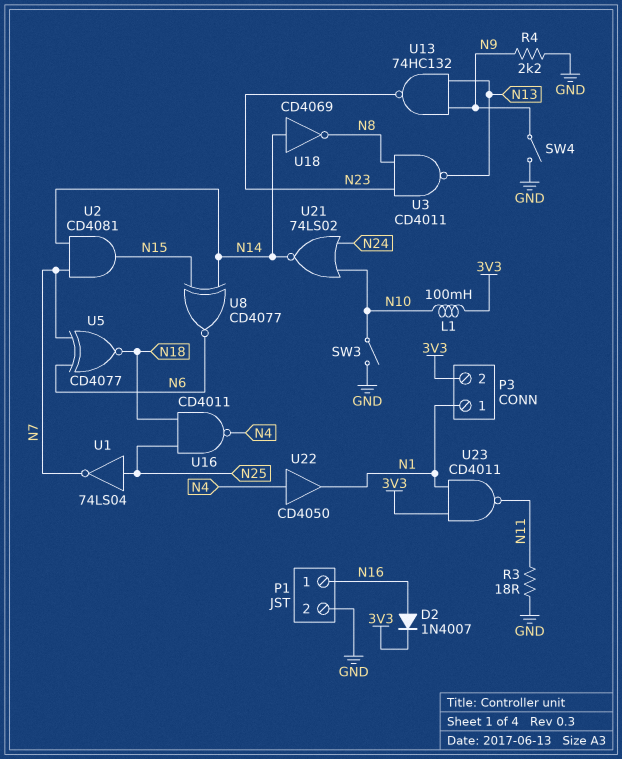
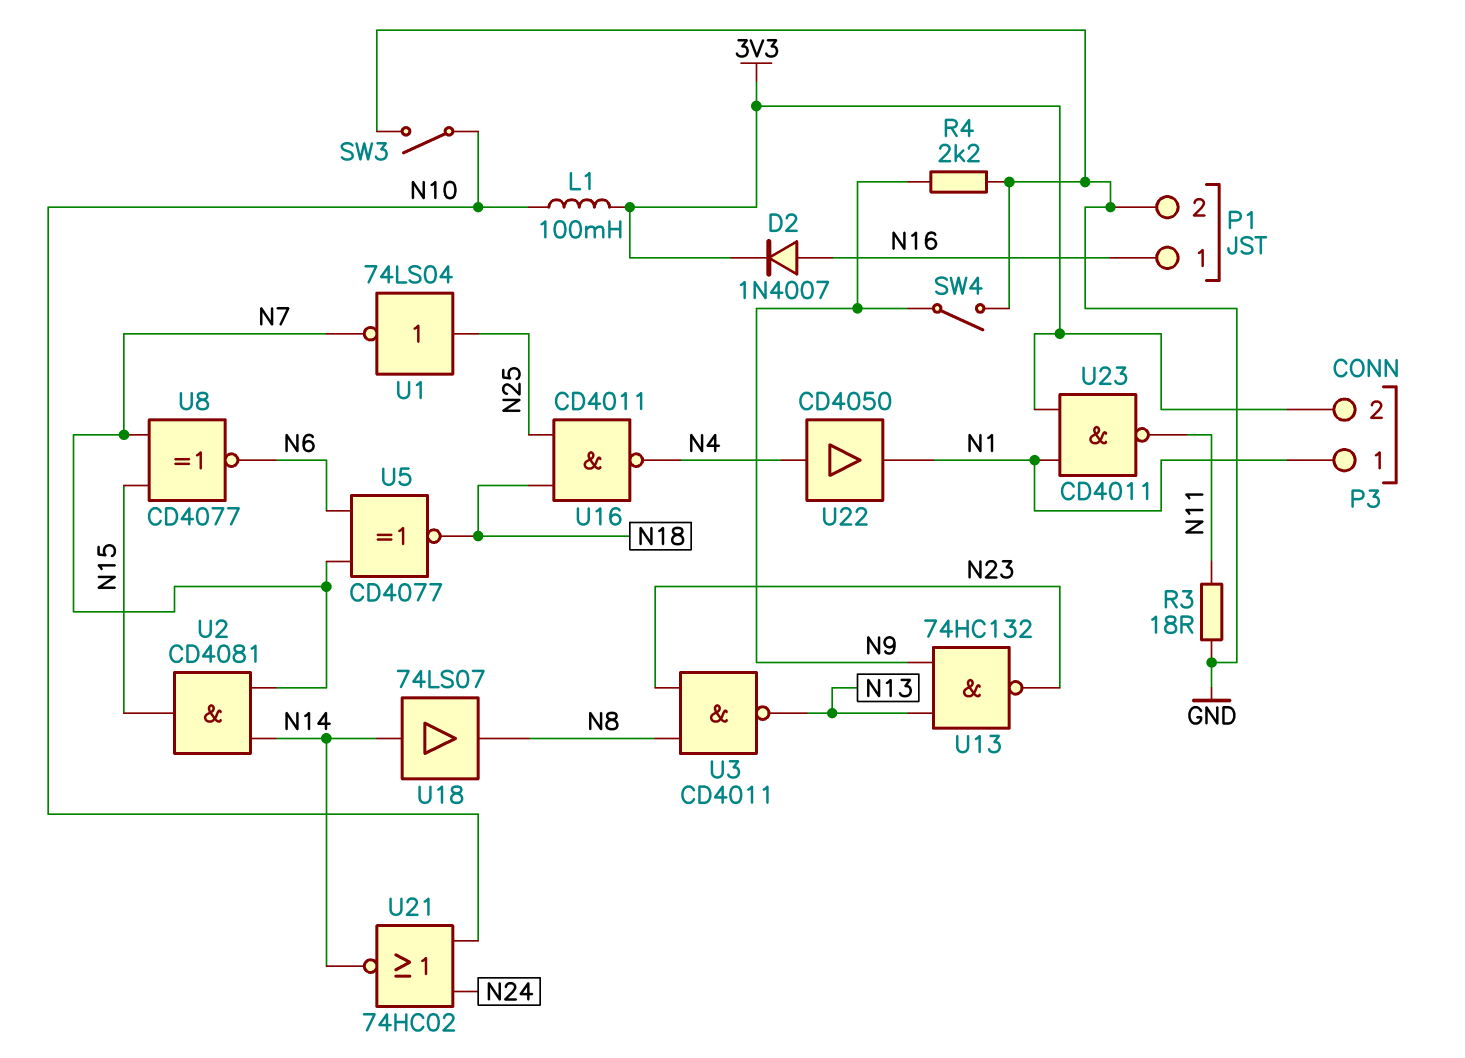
U8: XNOR CD4077 (in N14, in N15, out N6) -> XNOR CD4077 (in N7, in N15, out N6)
U18: NOT CD4069 (in N14, out N8) -> buffer 74LS07 (in N14, out N8)
U21: NOR 74LS02 (in N10, in N24, out N14) -> NOR 74HC02 (in N10, in N24, out N14)

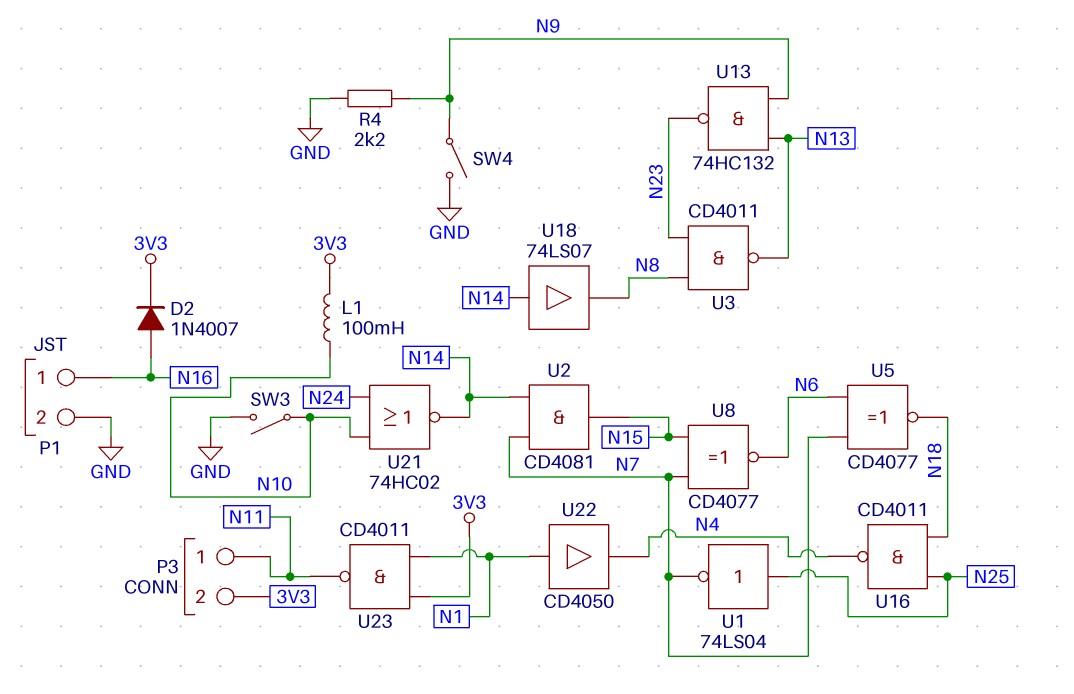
P3 pin 1: N1 -> N11
R3: 18 (GND, N11) -> none
U22: buffer CD4050 (in N4, out N1) -> buffer CD4050 (in N1, out N4)

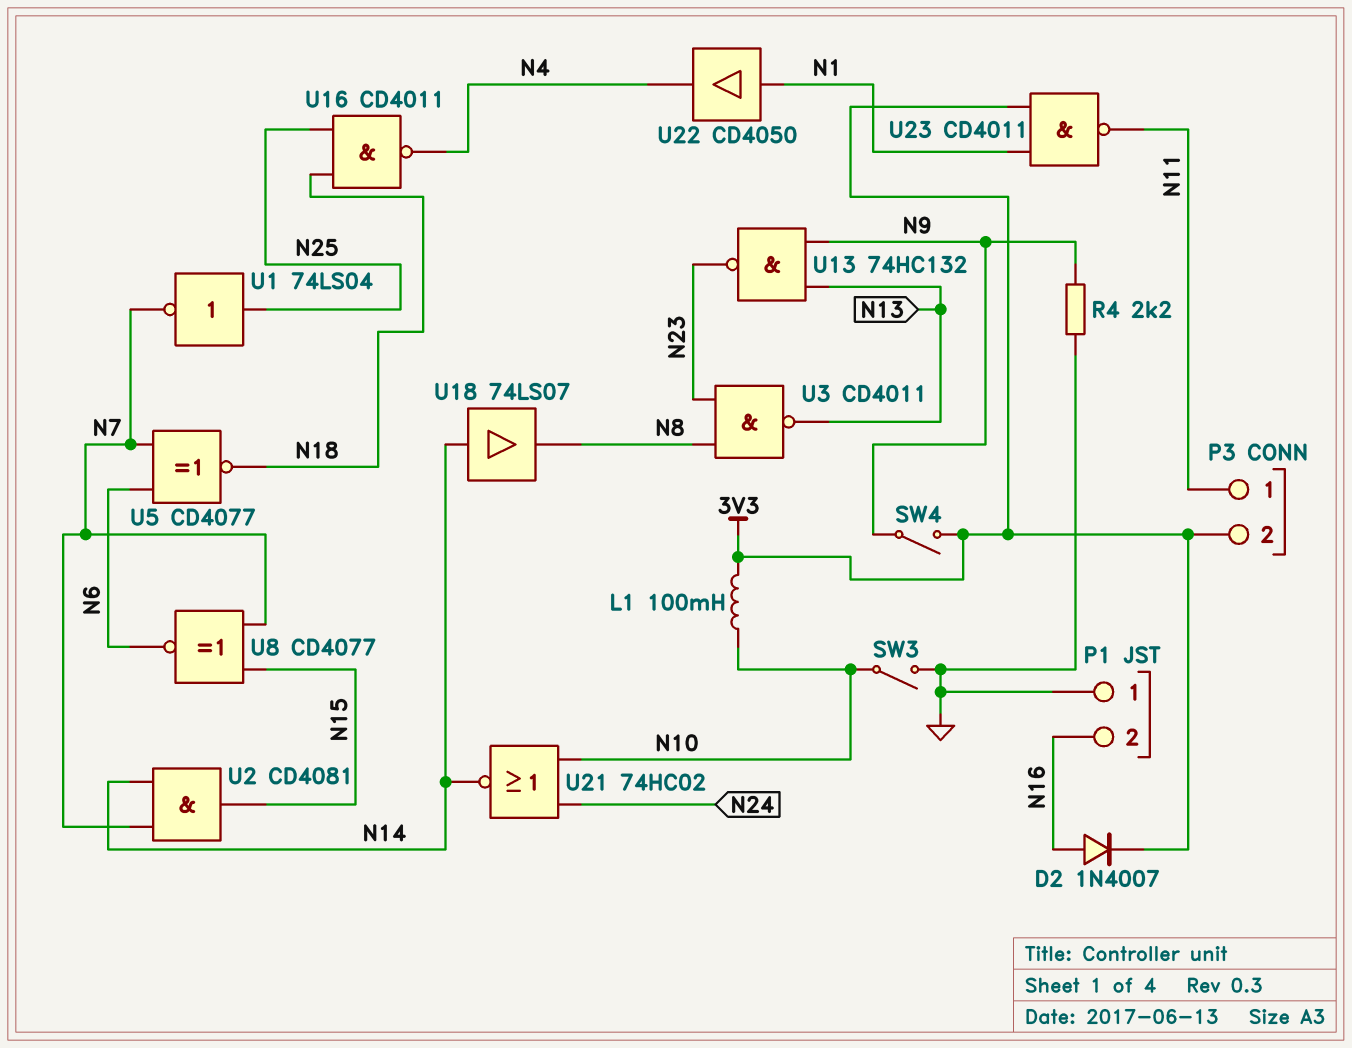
P1 pin 1: N16 -> GND
P1 pin 2: GND -> N16
SW4: switch (GND, N9) -> switch (3V3, N9)

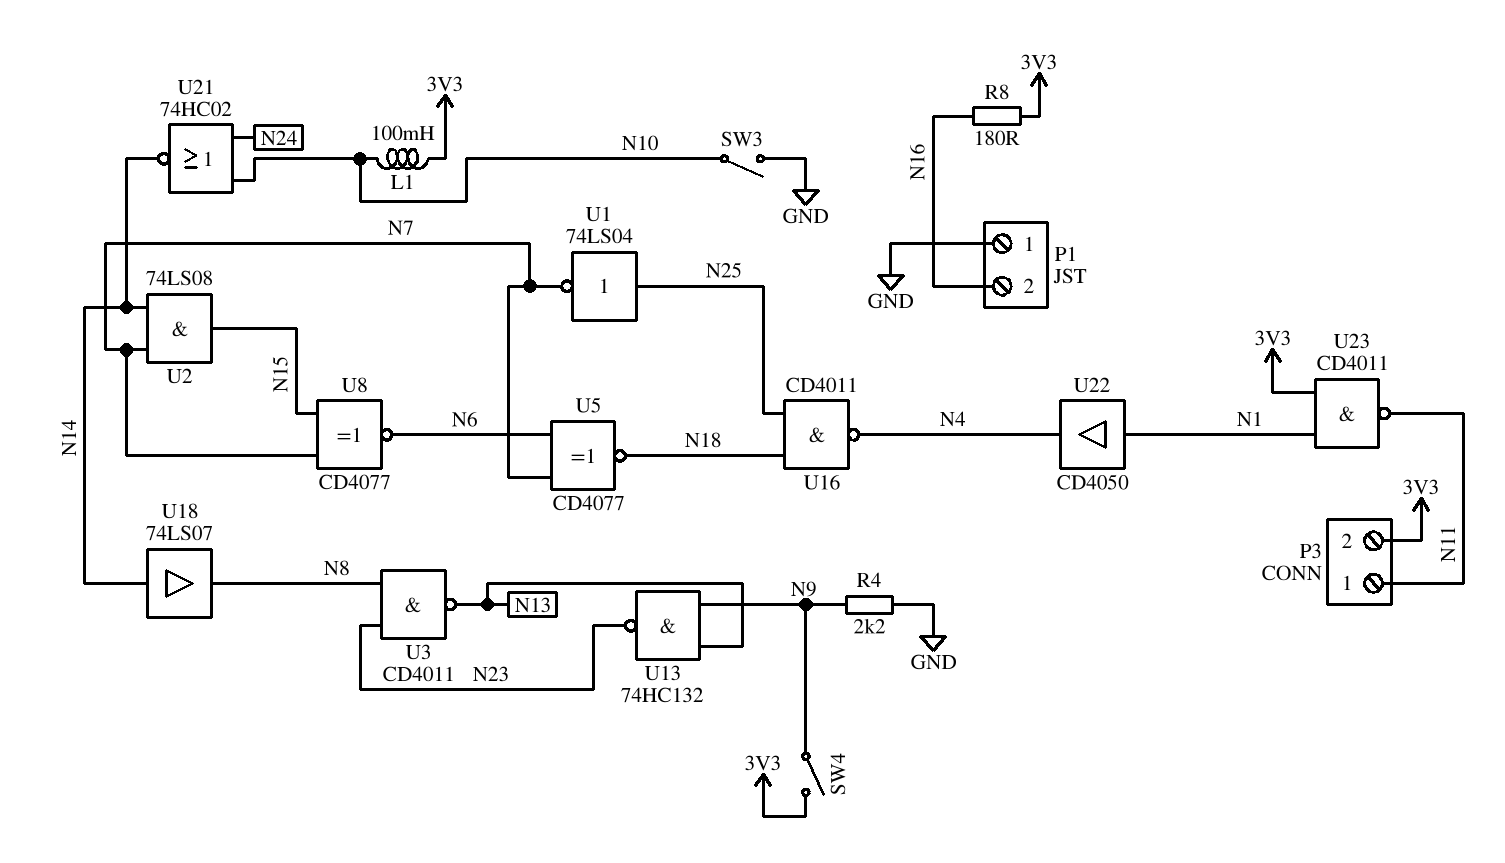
D2: diode 1N4007 (A N16, K 3V3) -> none
R8: none -> 180 (3V3, N16)
U2: AND CD4081 (in N7, in N14, out N15) -> AND 74LS08 (in N7, in N14, out N15)

